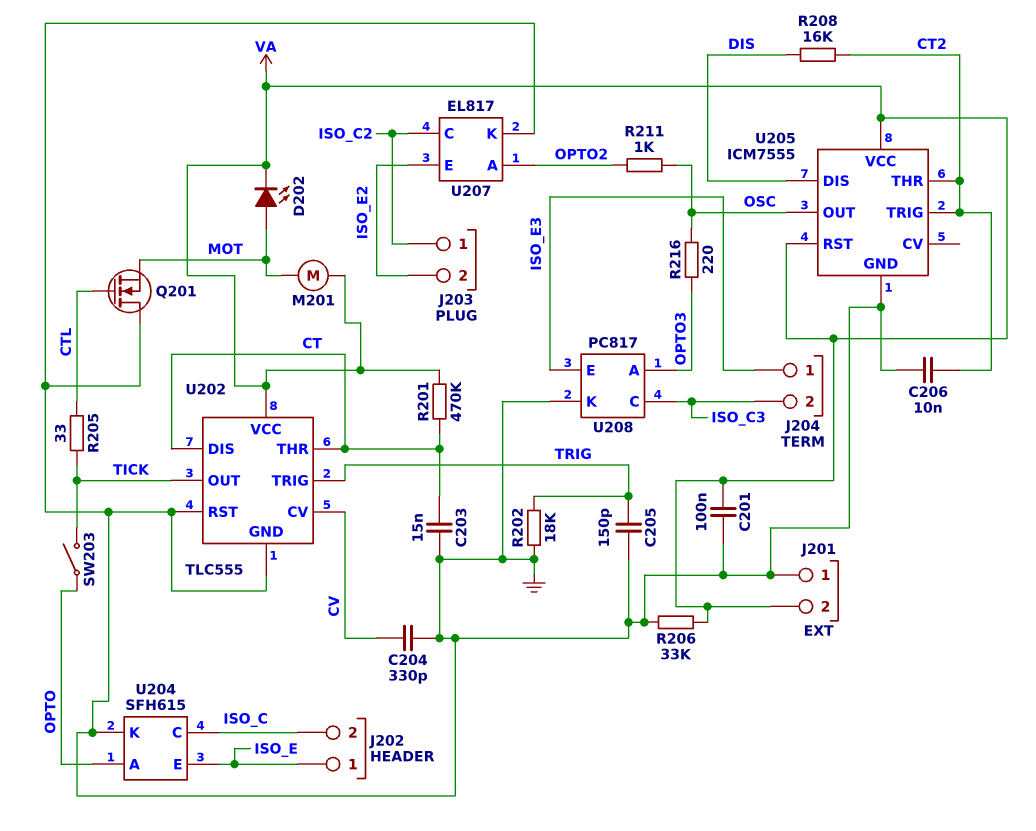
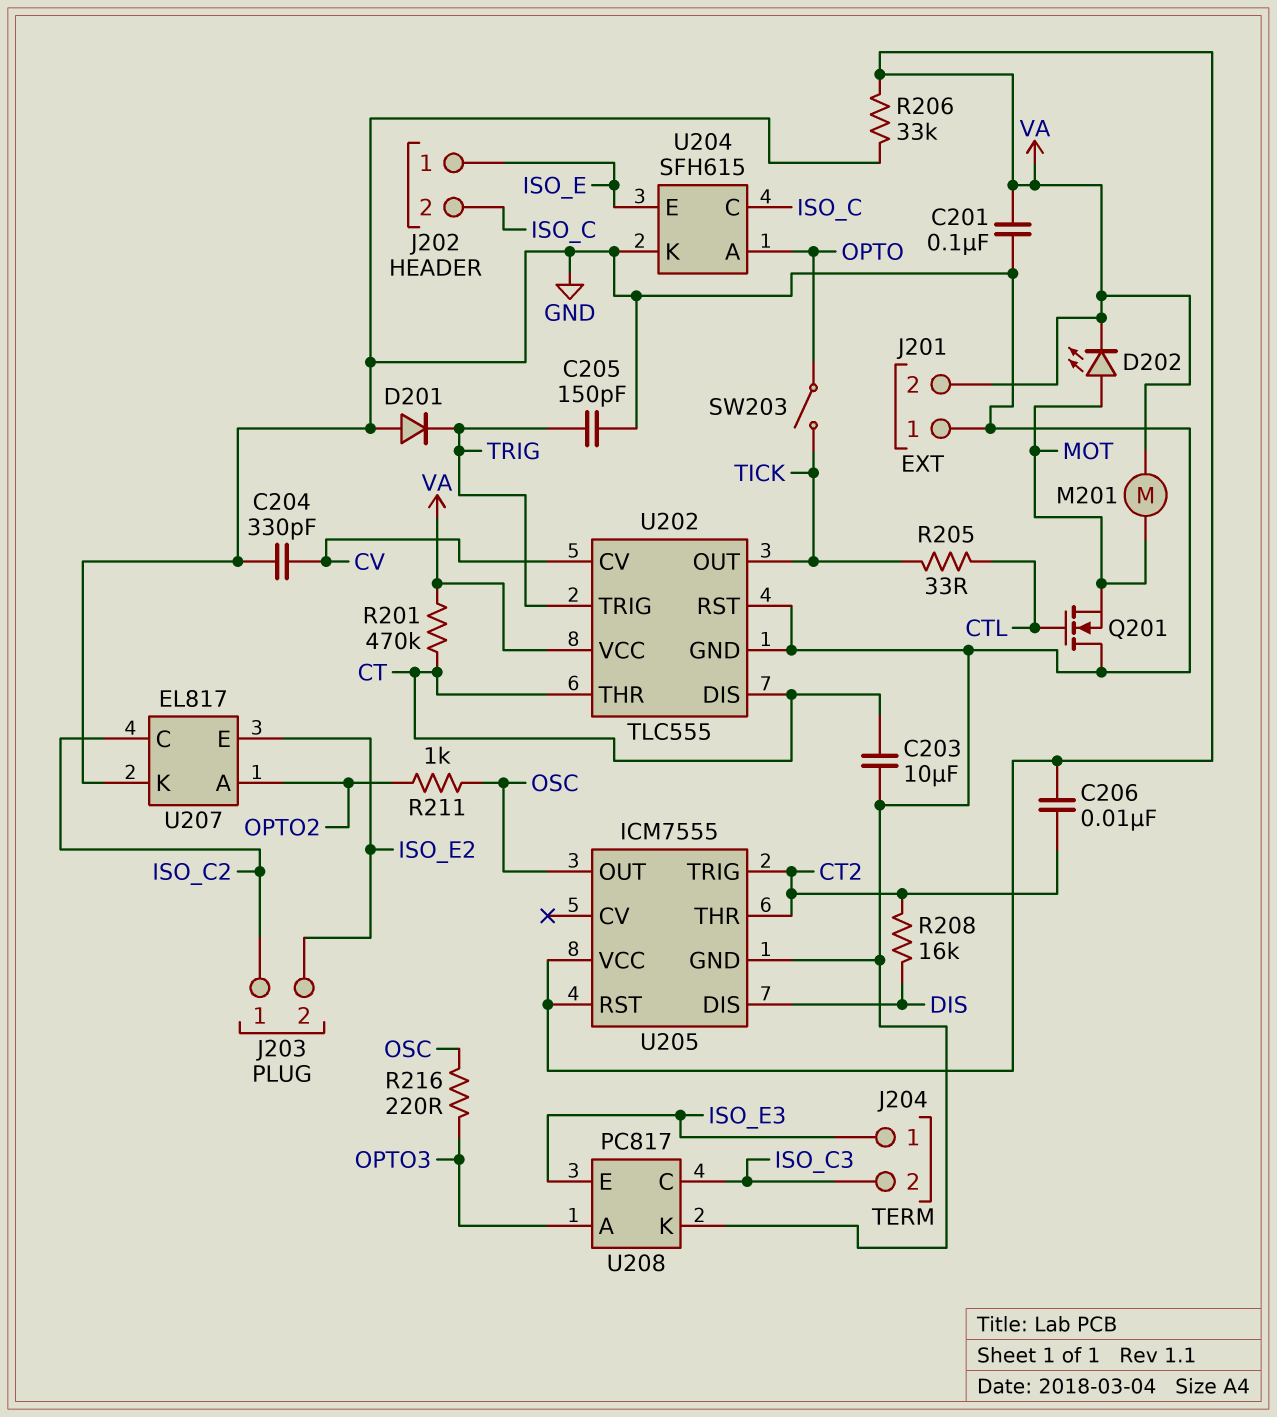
C203: 15nF (CT, GND) -> 10uF (CT, GND)
C206: 10nF (CT2, GND) -> 10nF (CT2, VA)
D201: none -> diode (A GND, K TRIG)
R202: 18k (GND, TRIG) -> none

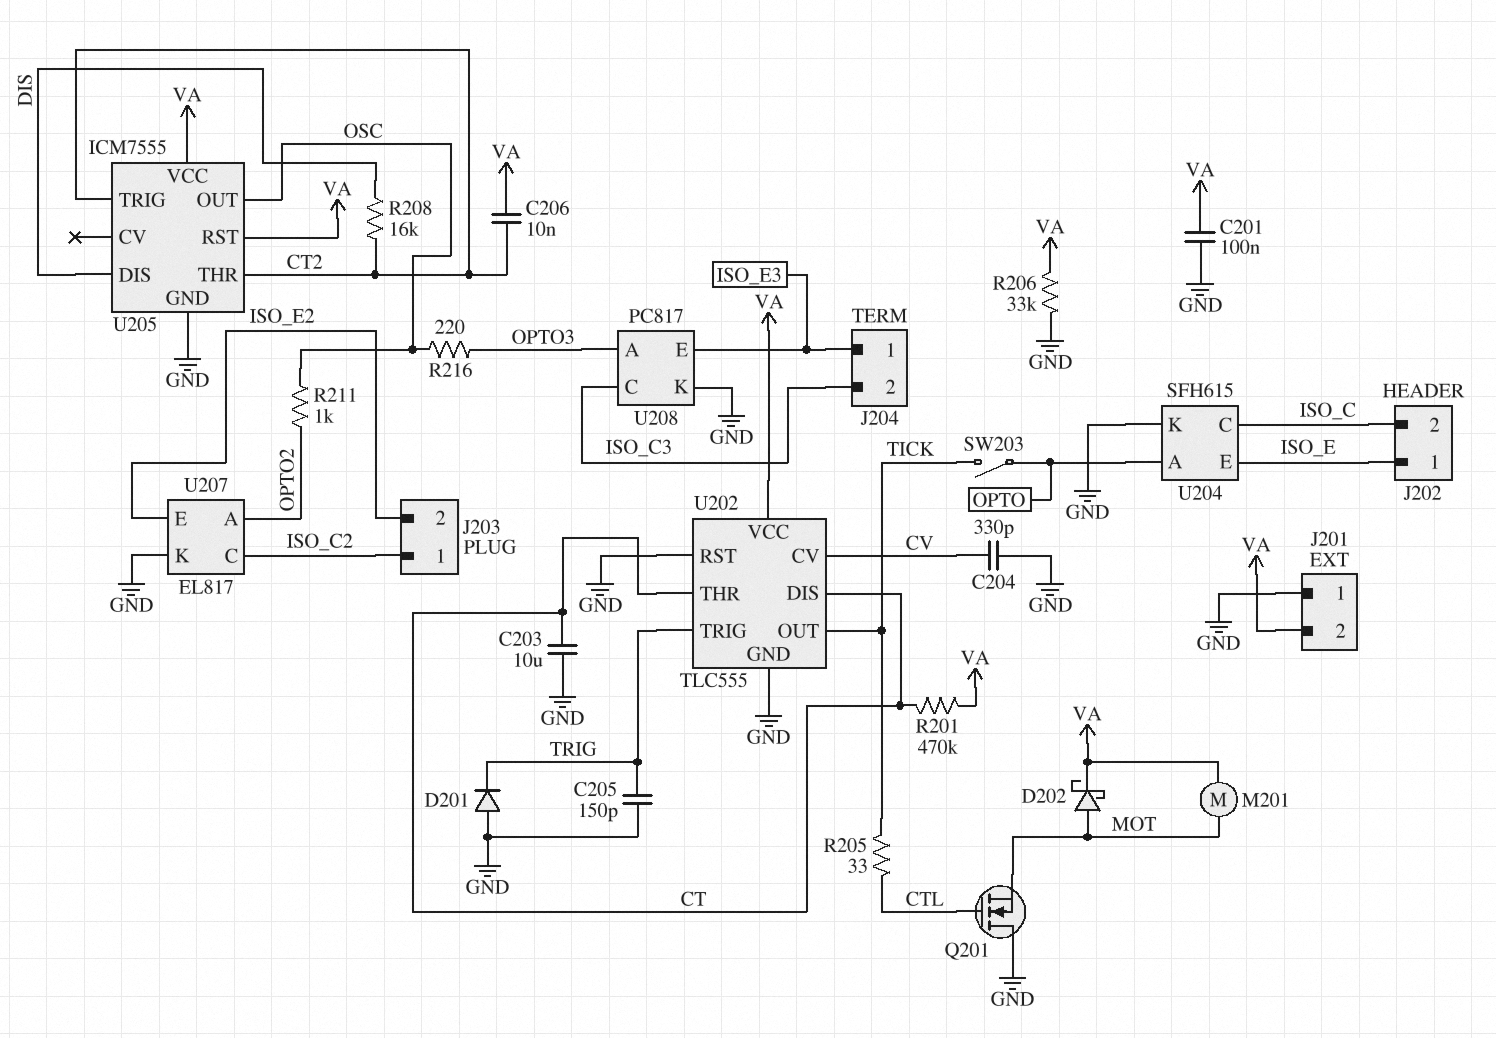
D202: LED (A MOT, K VA) -> schottky (A MOT, K VA)

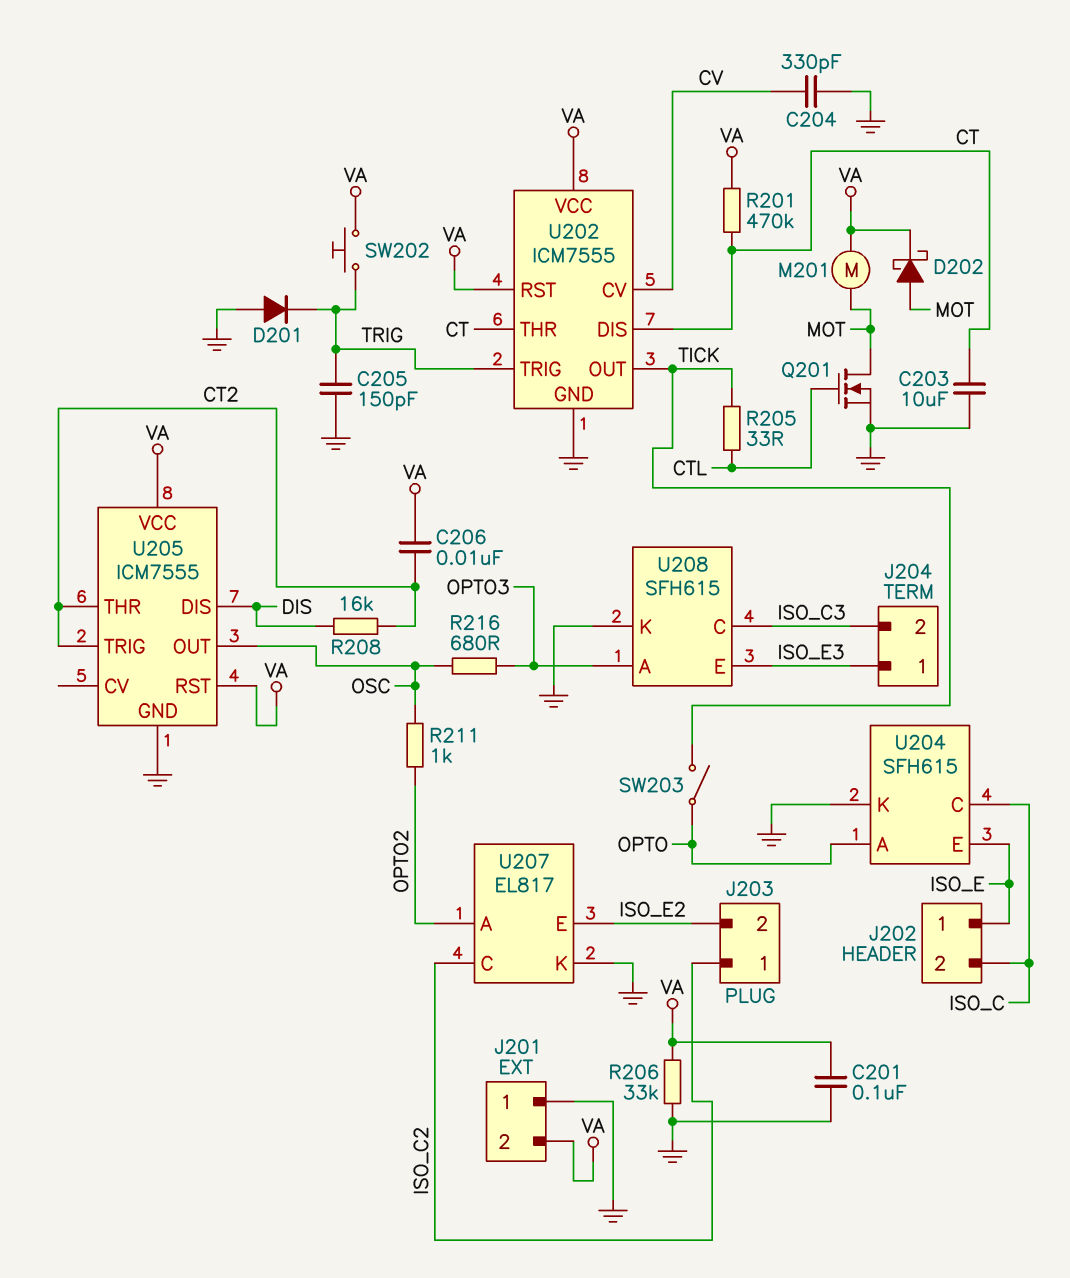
Q201: NMOS (G CTL, D GND, S MOT) -> NMOS (G CTL, D MOT, S GND)
R216: 220 (OPTO3, OSC) -> 680 (OPTO3, OSC)
SW202: none -> button (TRIG, VA)
U202: TLC555 -> ICM7555
U202 pin RST: GND -> VA
U208: PC817 -> SFH615

